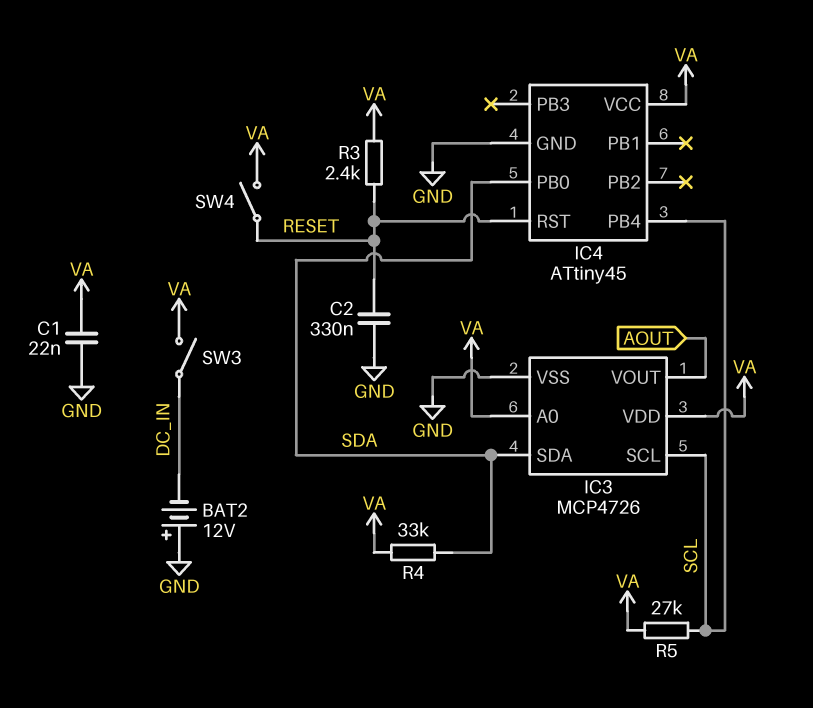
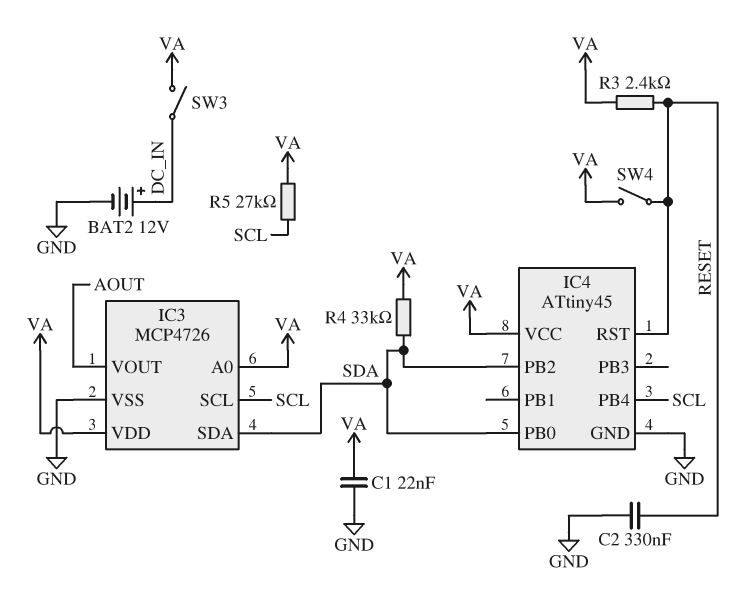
BAT2: 12V (plus GND, minus DC_IN) -> 12V (plus DC_IN, minus GND)
IC4 pin PB2: none -> SDA

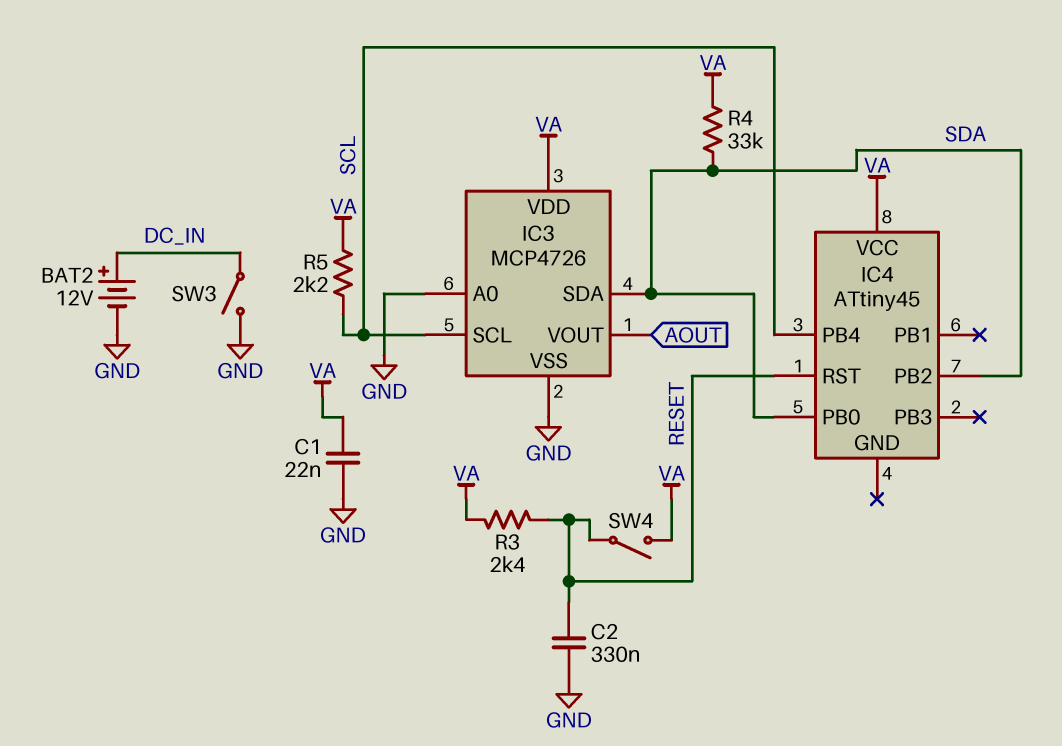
IC3 pin A0: VA -> GND
IC4 pin GND: GND -> none
R5: 27k (SCL, VA) -> 2.2k (SCL, VA)
SW3: switch (DC_IN, VA) -> switch (DC_IN, GND)

